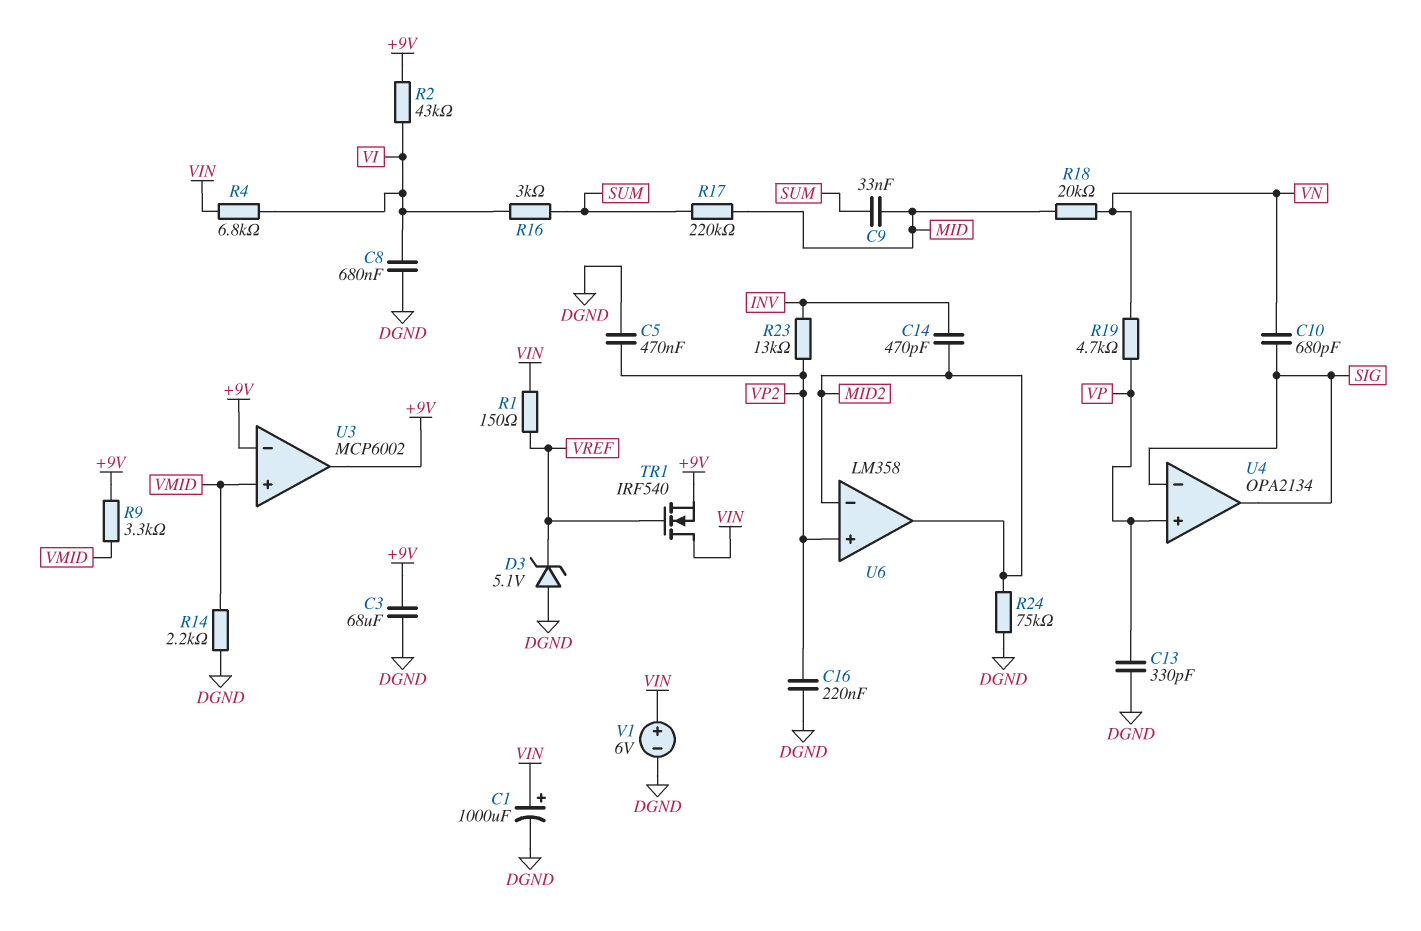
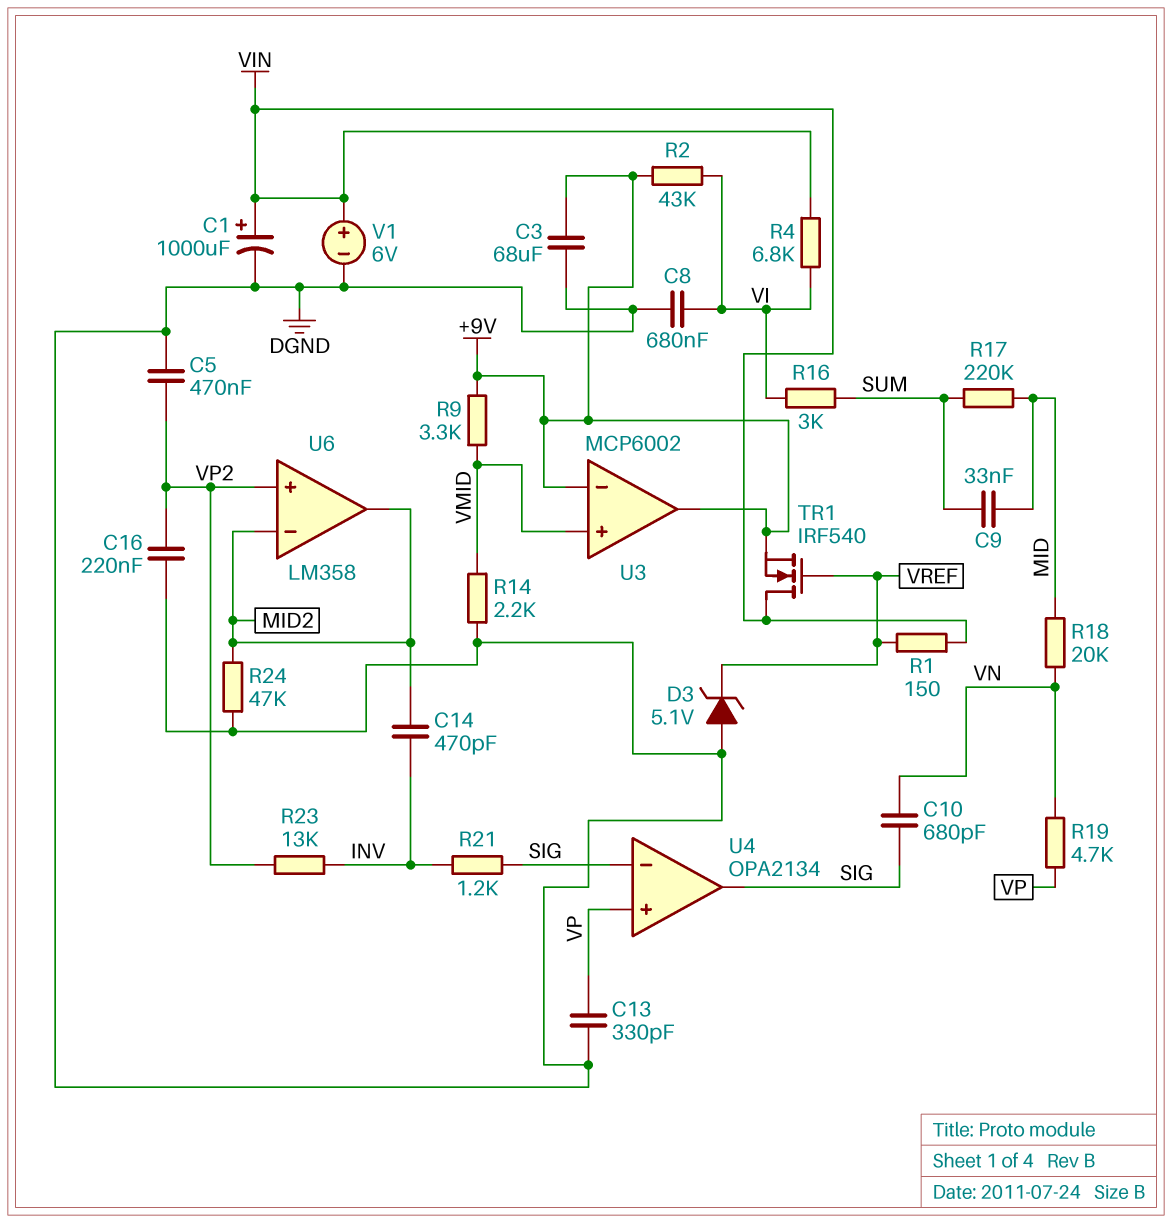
R21: none -> 1.2k (INV, SIG)
R24: 75k (DGND, MID2) -> 47k (DGND, MID2)

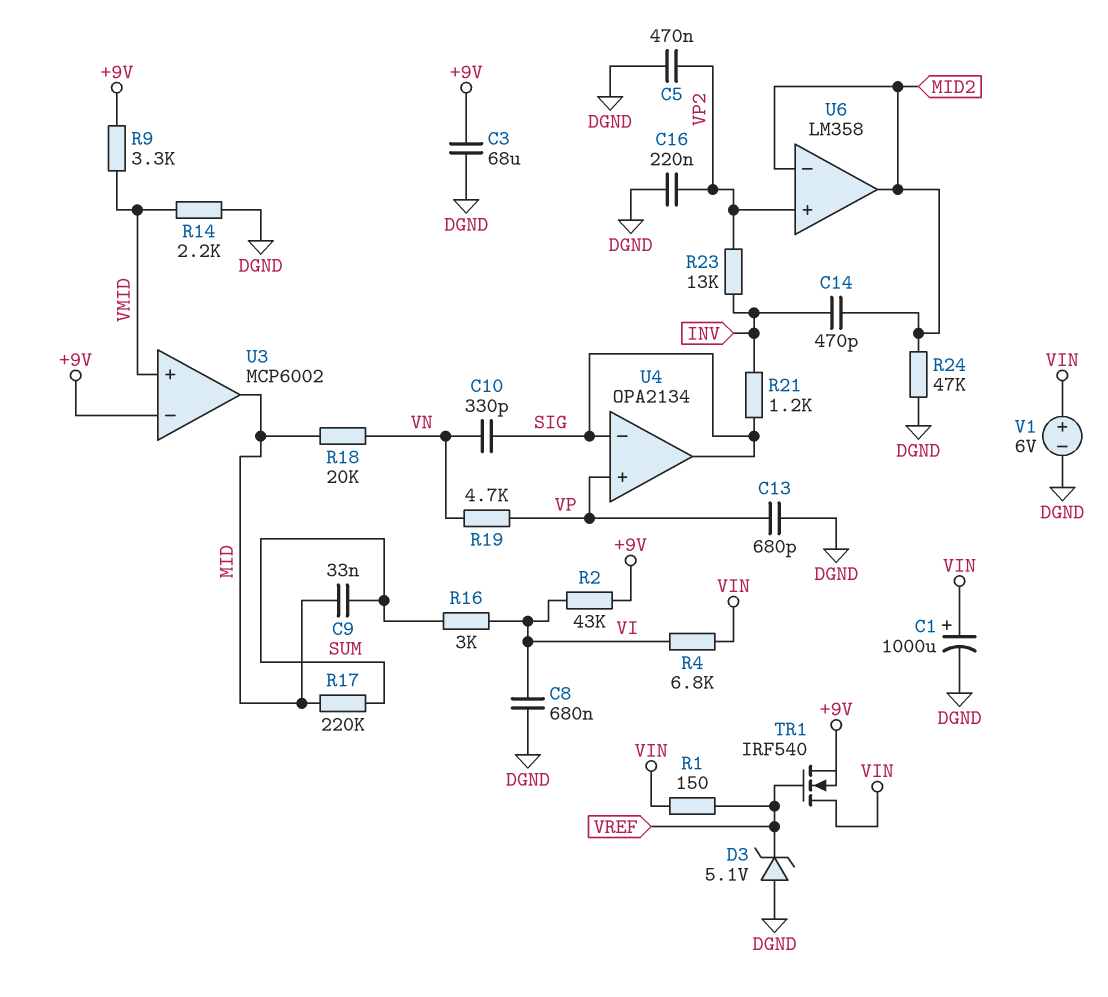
C10: 680pF (SIG, VN) -> 330pF (SIG, VN)
C13: 330pF (DGND, VP) -> 680pF (DGND, VP)
U3 pin out: +9V -> MID

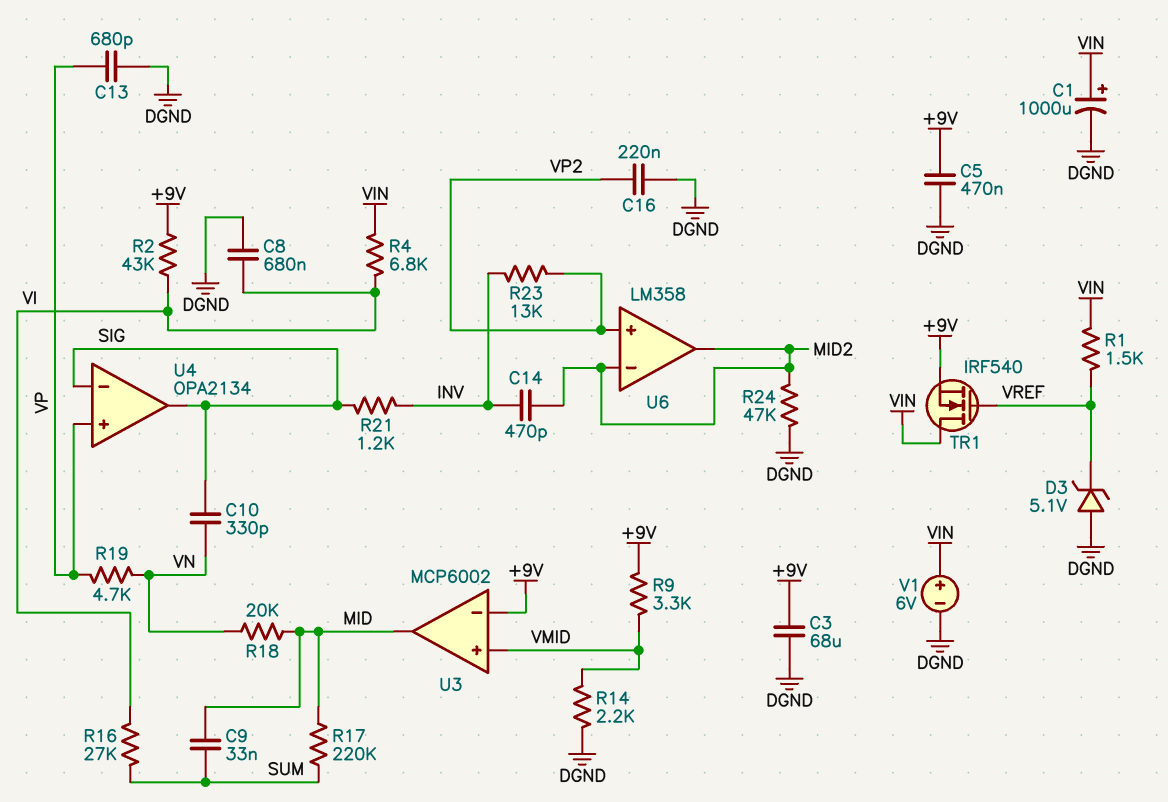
C5: 470nF (DGND, VP2) -> 470nF (+9V, DGND)
R1: 150 (VIN, VREF) -> 1.5k (VIN, VREF)
R16: 3k (SUM, VI) -> 27k (SUM, VI)

